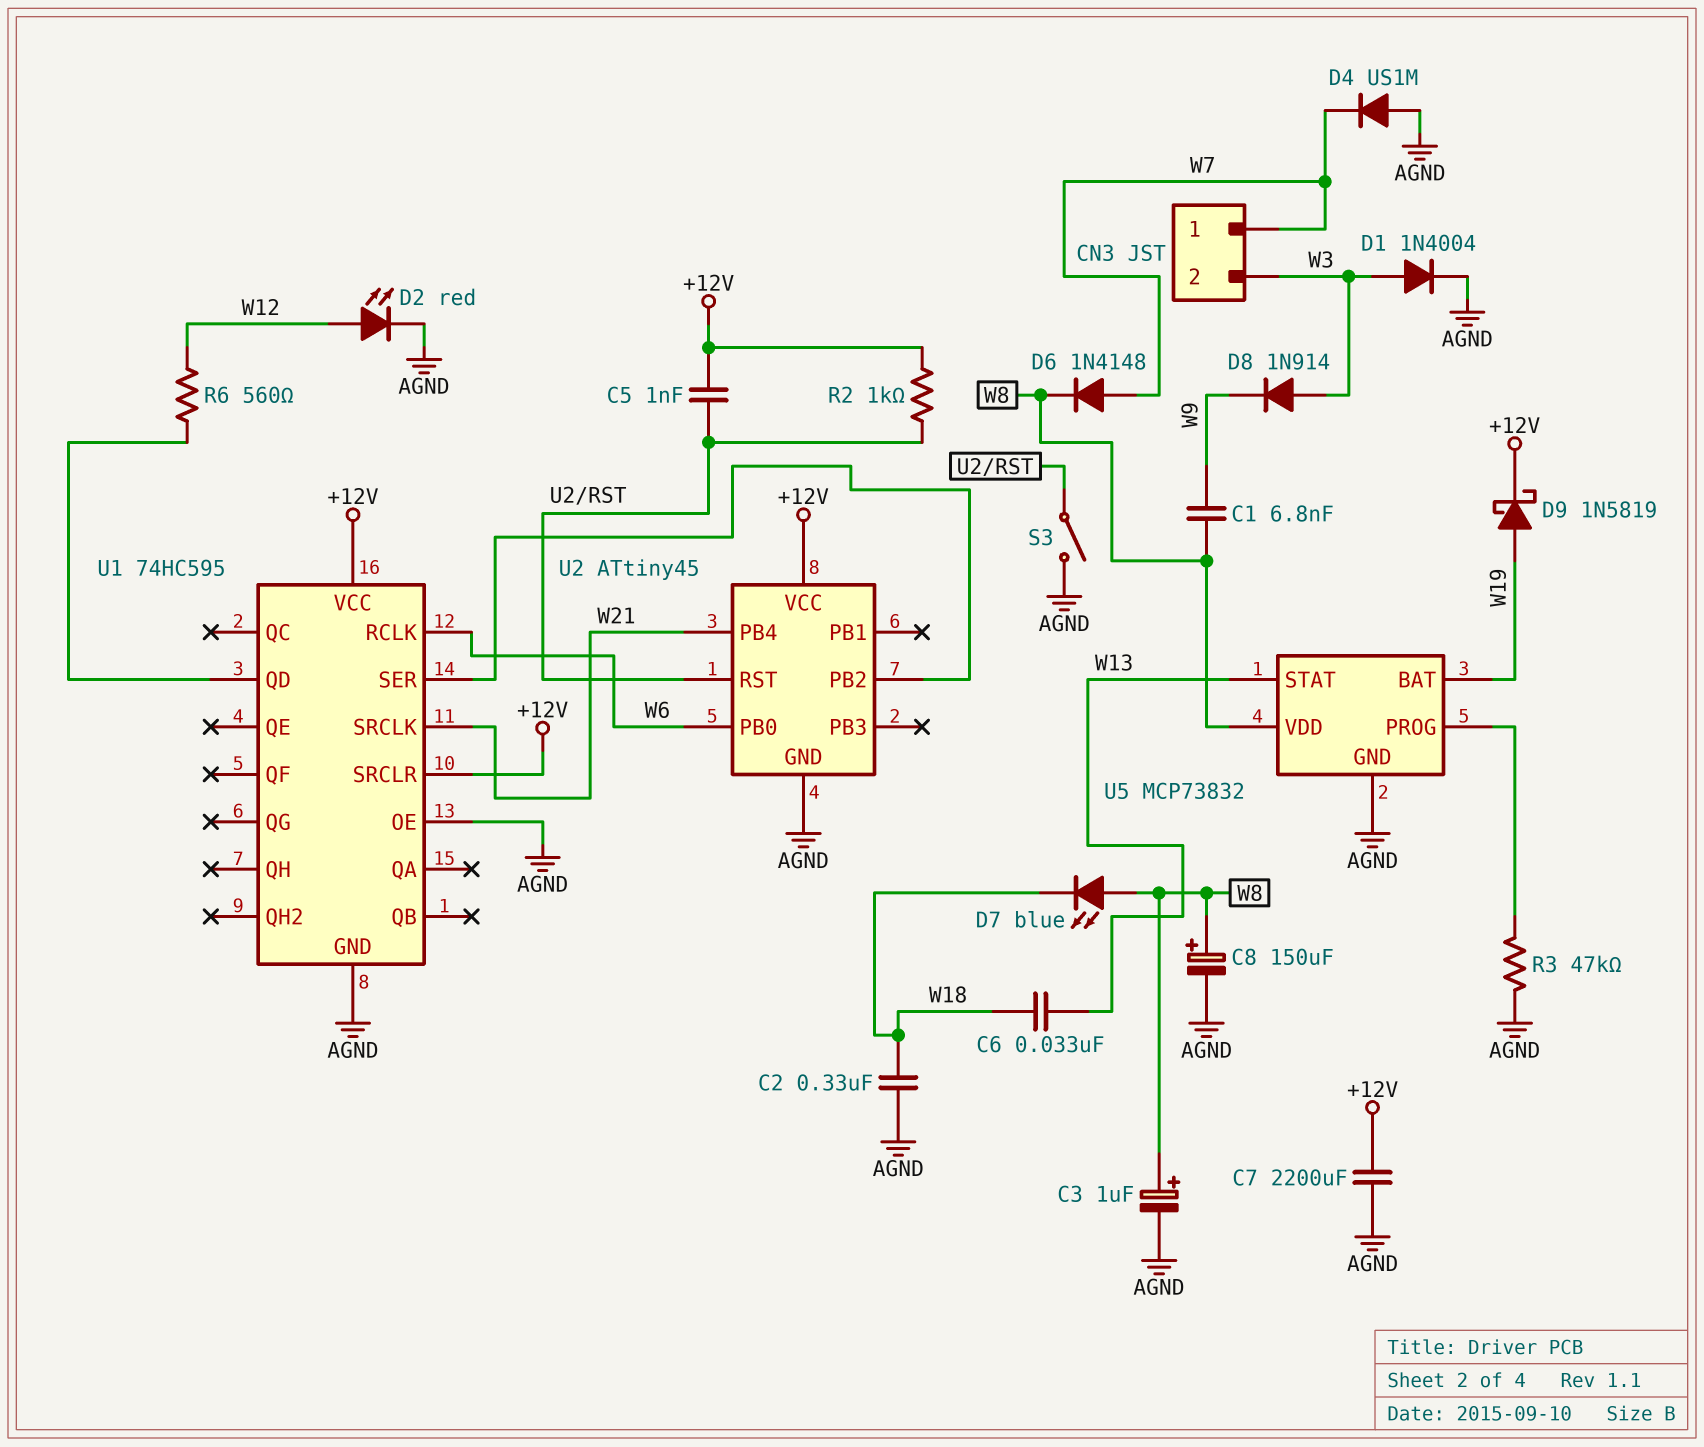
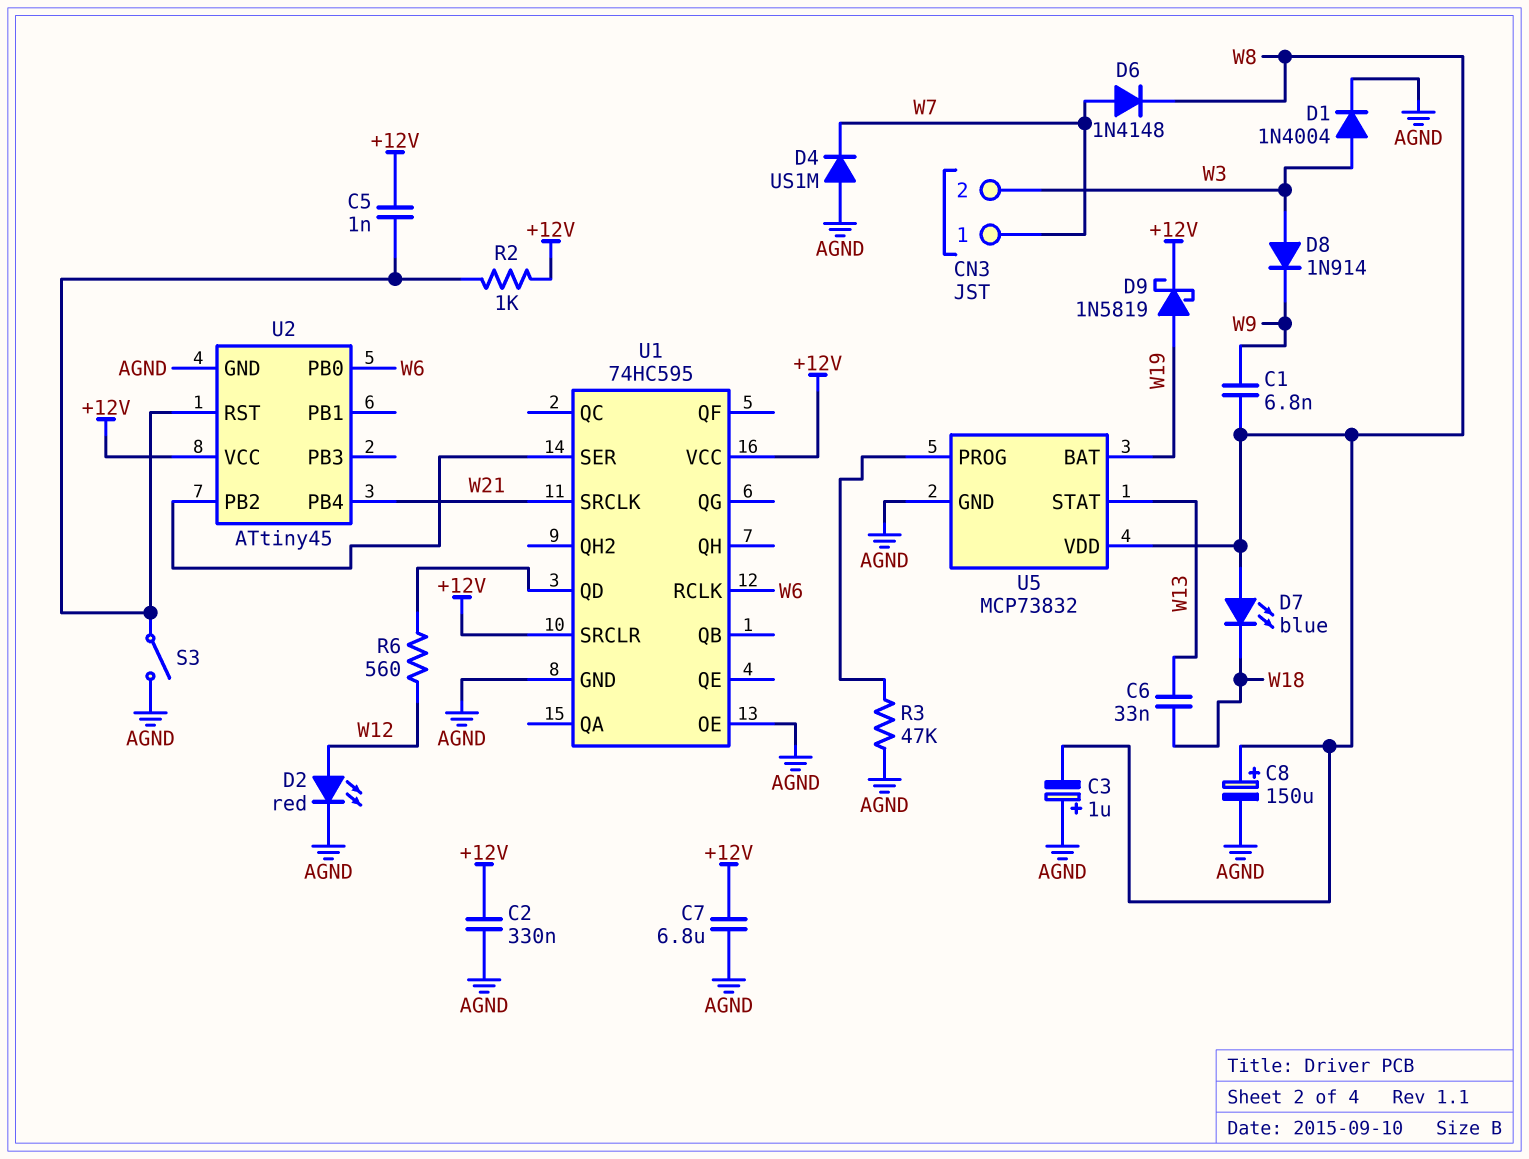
C2: 330nF (AGND, W18) -> 330nF (+12V, AGND)
C3: 1uF (plus W8, minus AGND) -> 1uF (plus AGND, minus W8)
C7: 2200uF (+12V, AGND) -> 6.8uF (+12V, AGND)

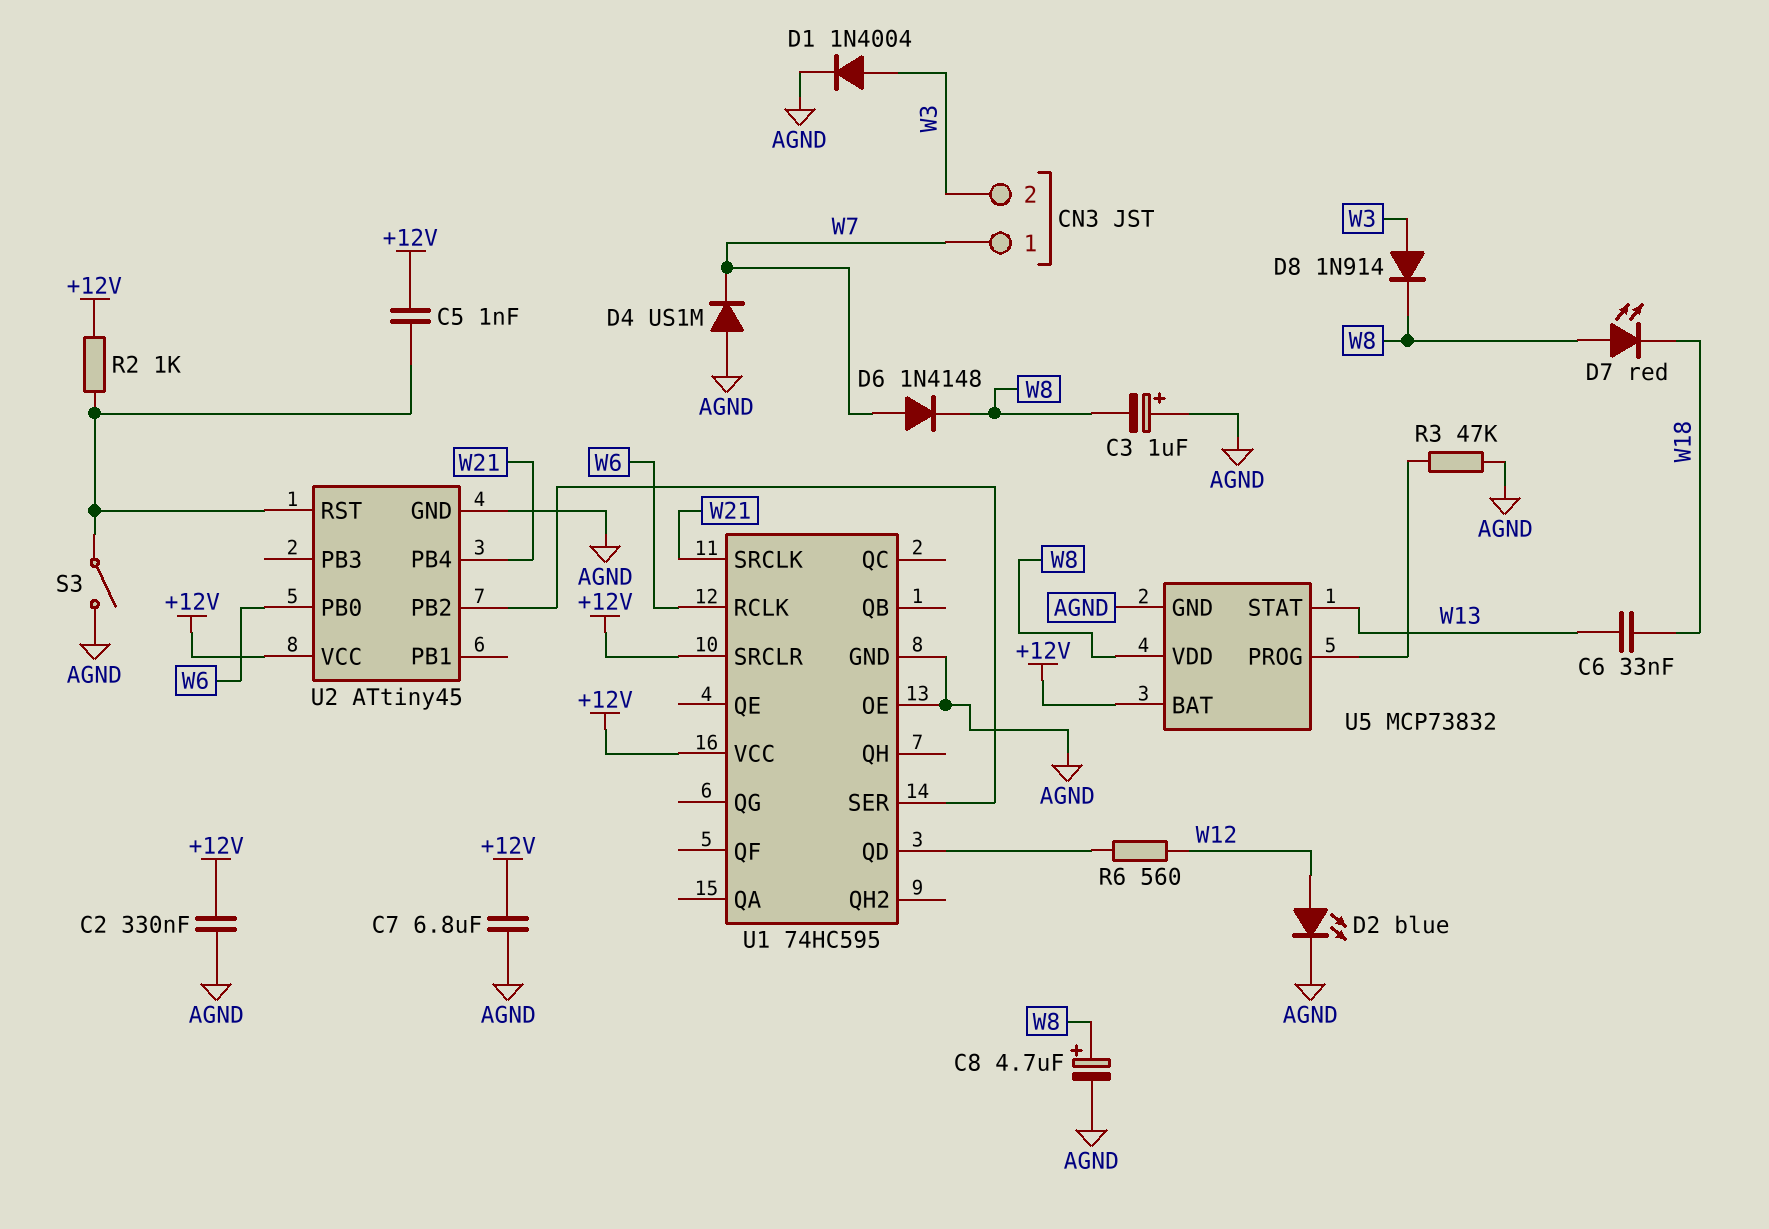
C1: 6.8nF (W8, W9) -> none
C8: 150uF (plus W8, minus AGND) -> 4.7uF (plus W8, minus AGND)
D2: LED red (A W12, K AGND) -> LED blue (A W12, K AGND)
D7: LED blue (A W8, K W18) -> LED red (A W8, K W18)
D8: diode 1N914 (A W3, K W9) -> diode 1N914 (A W3, K W8)
D9: schottky 1N5819 (A W19, K +12V) -> none
U5 pin BAT: W19 -> +12V

